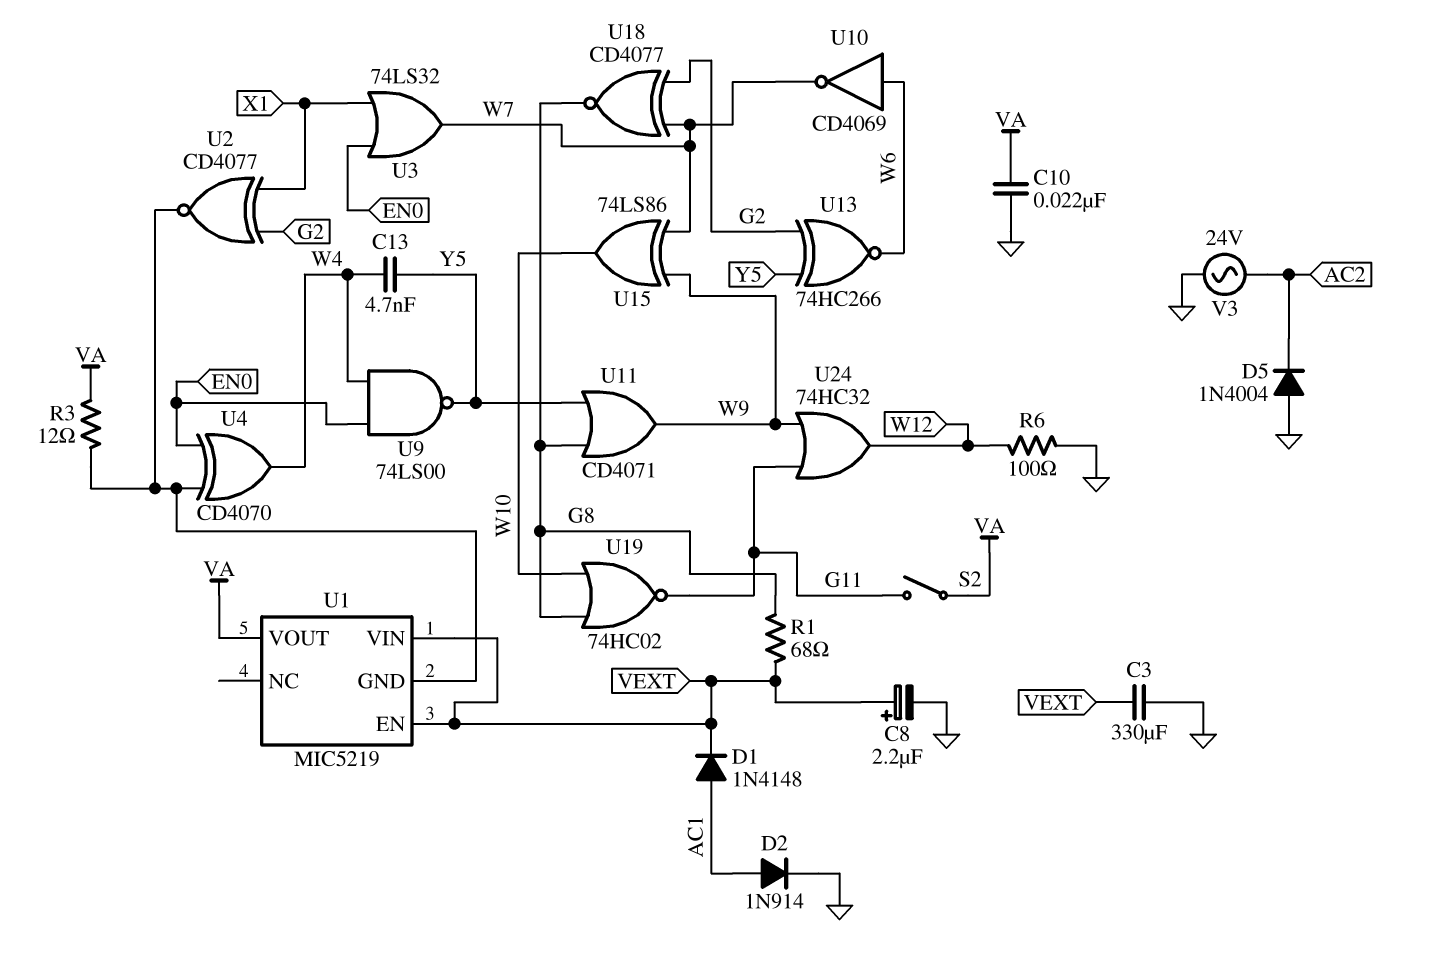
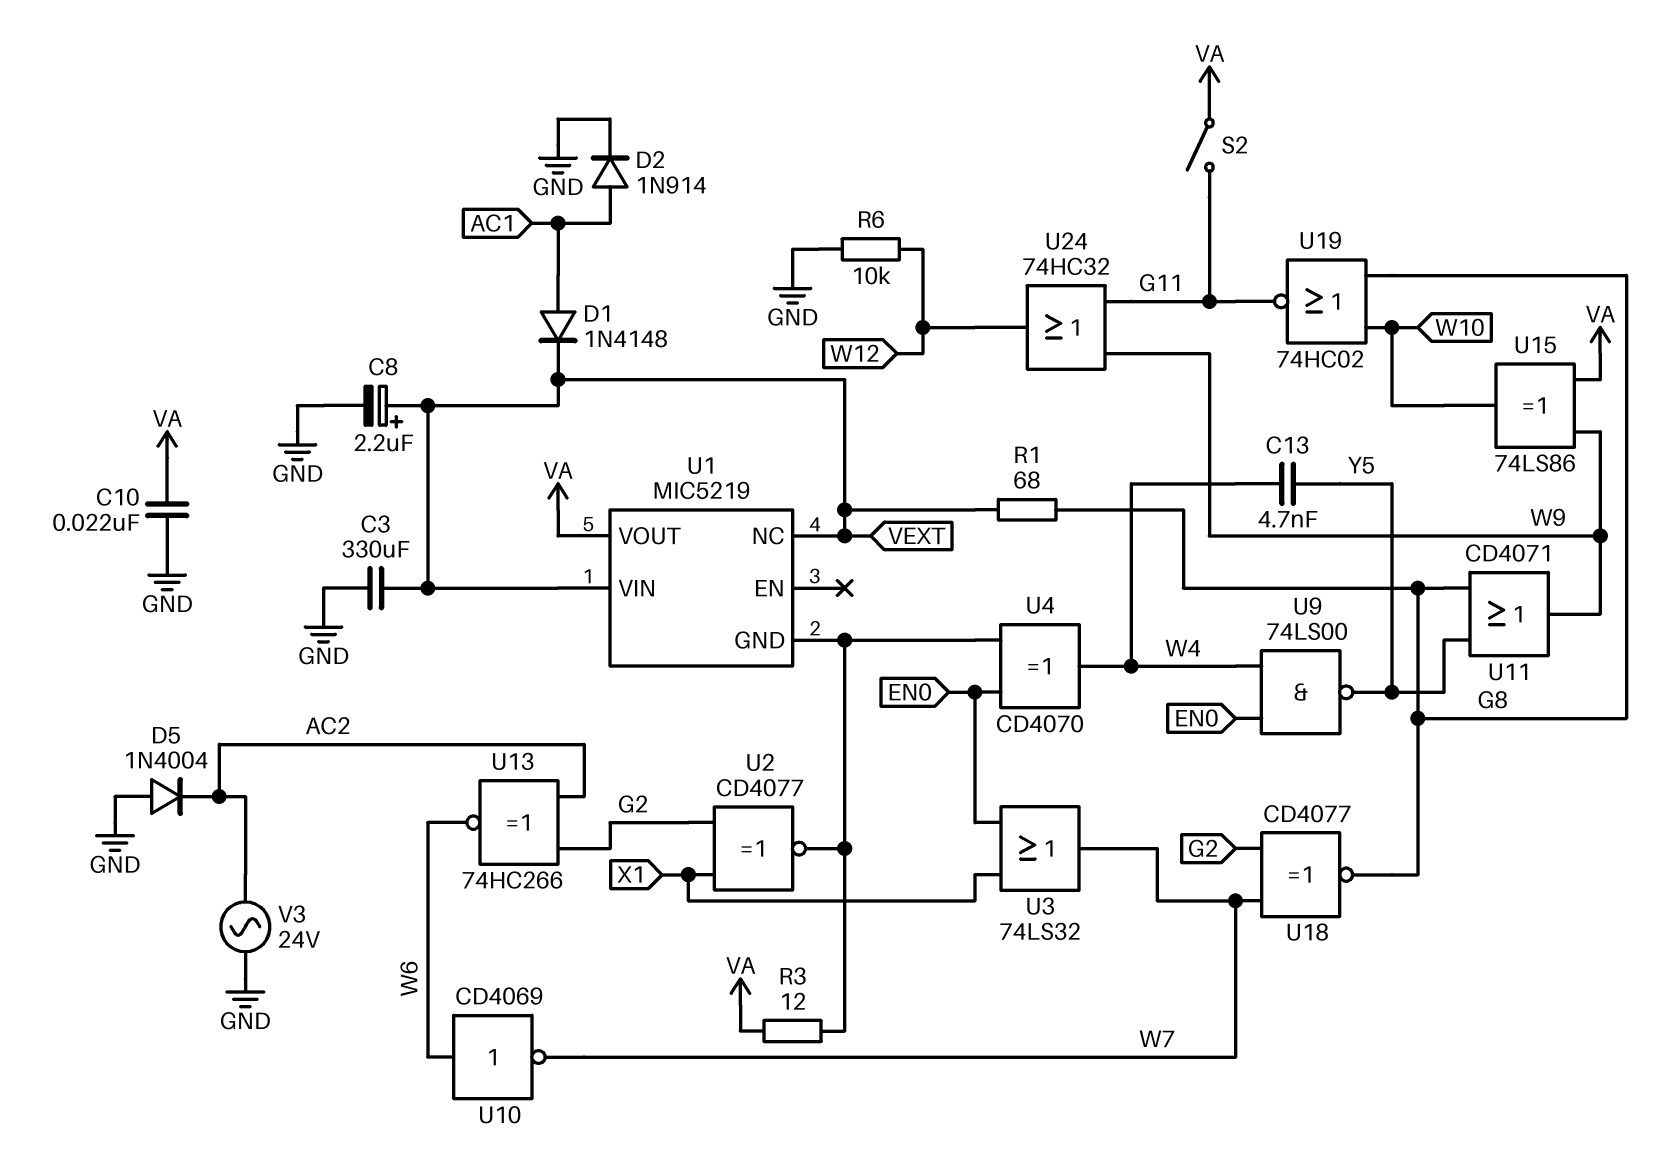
R6: 100 (GND, W12) -> 10k (GND, W12)
U1 pin EN: VEXT -> none
U1 pin NC: none -> VEXT
U13: XNOR 74HC266 (in G2, in Y5, out W6) -> XNOR 74HC266 (in AC2, in G2, out W6)
U15: XOR 74LS86 (in W7, in W9, out W10) -> XOR 74LS86 (in VA, in W9, out W10)

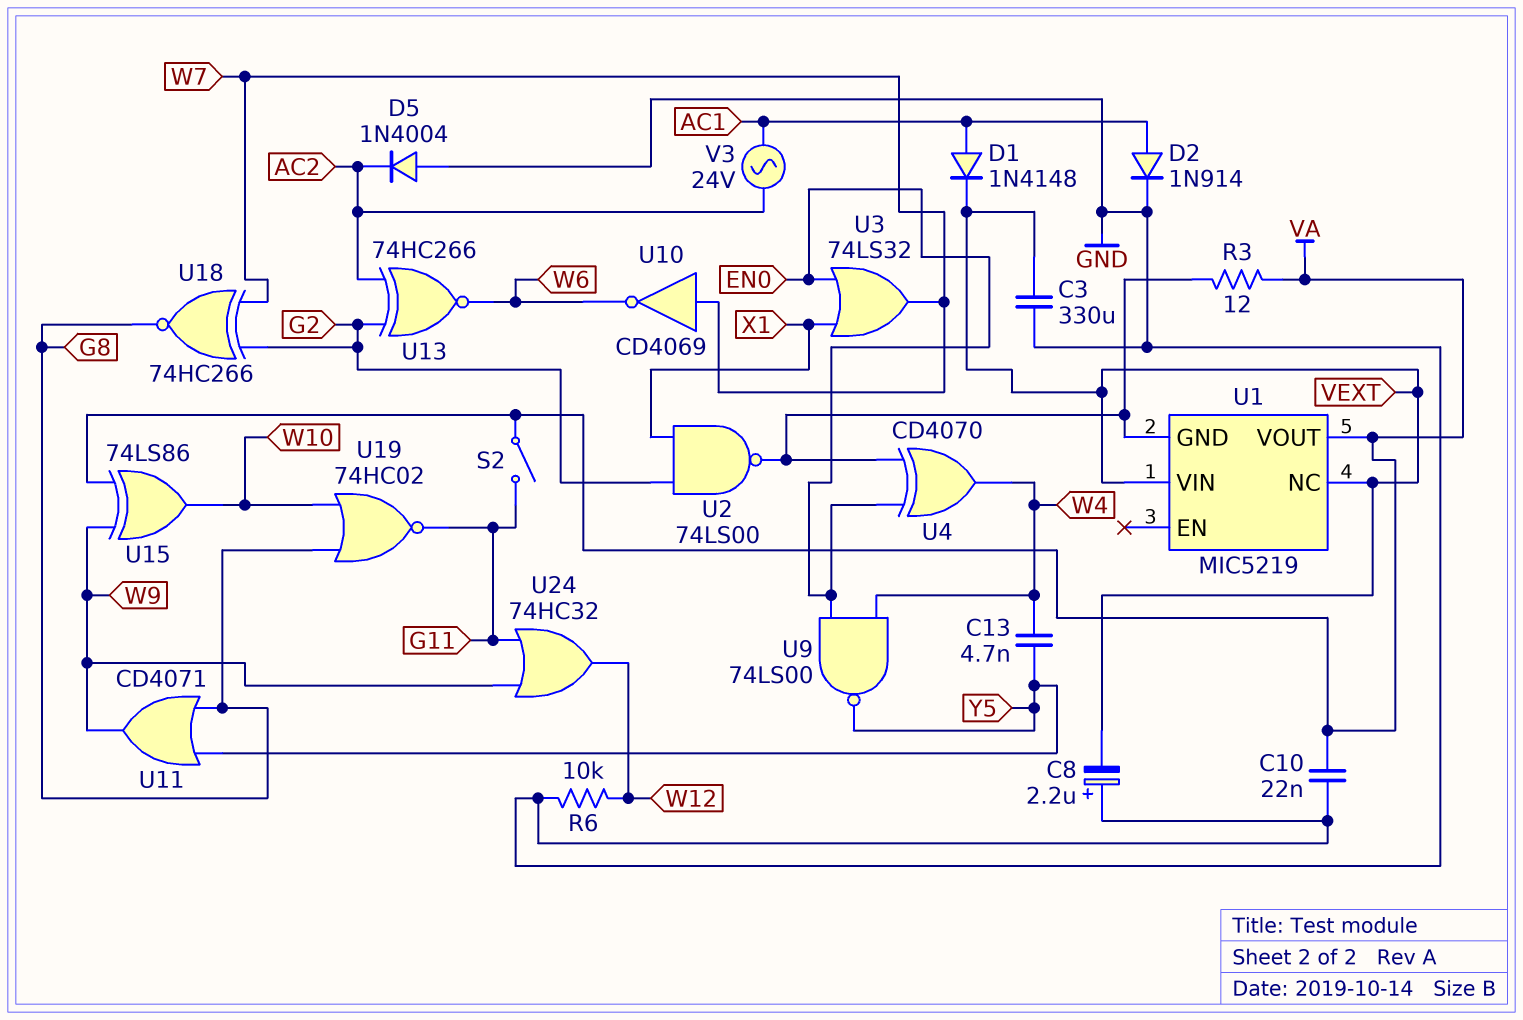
C8: 2.2uF (plus VEXT, minus GND) -> 2.2uF (plus GND, minus VEXT)
R1: 68 (G8, VEXT) -> none
U2: XNOR CD4077 (in G2, in X1, out U1/GND) -> NAND 74LS00 (in G2, in X1, out U1/GND)
U10: NOT CD4069 (in W6, out W7) -> NOT CD4069 (in W7, out W6)
U18: XNOR CD4077 (in G2, in W7, out G8) -> XNOR 74HC266 (in G2, in W7, out G8)
V3: AC 24V (AC2, GND) -> AC 24V (AC1, AC2)

